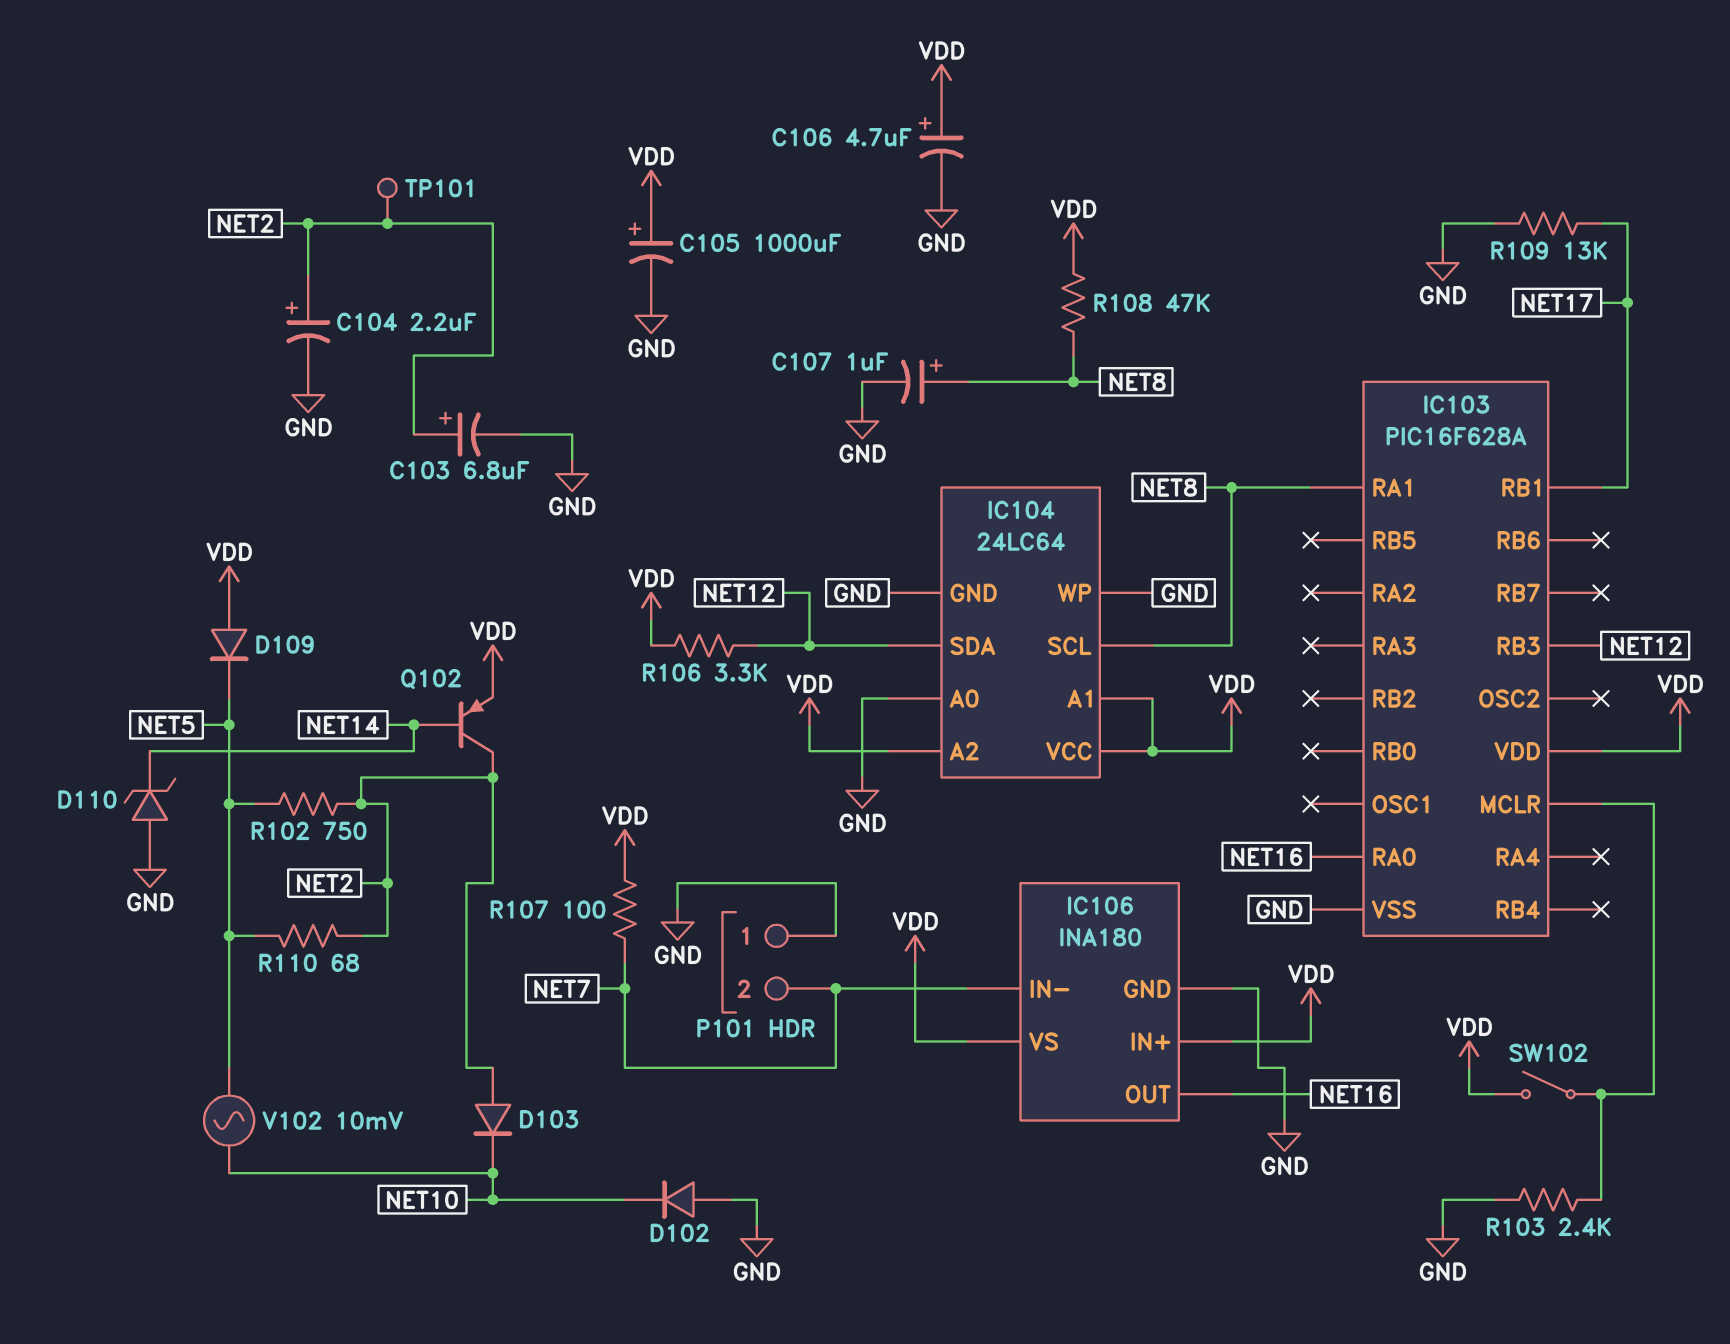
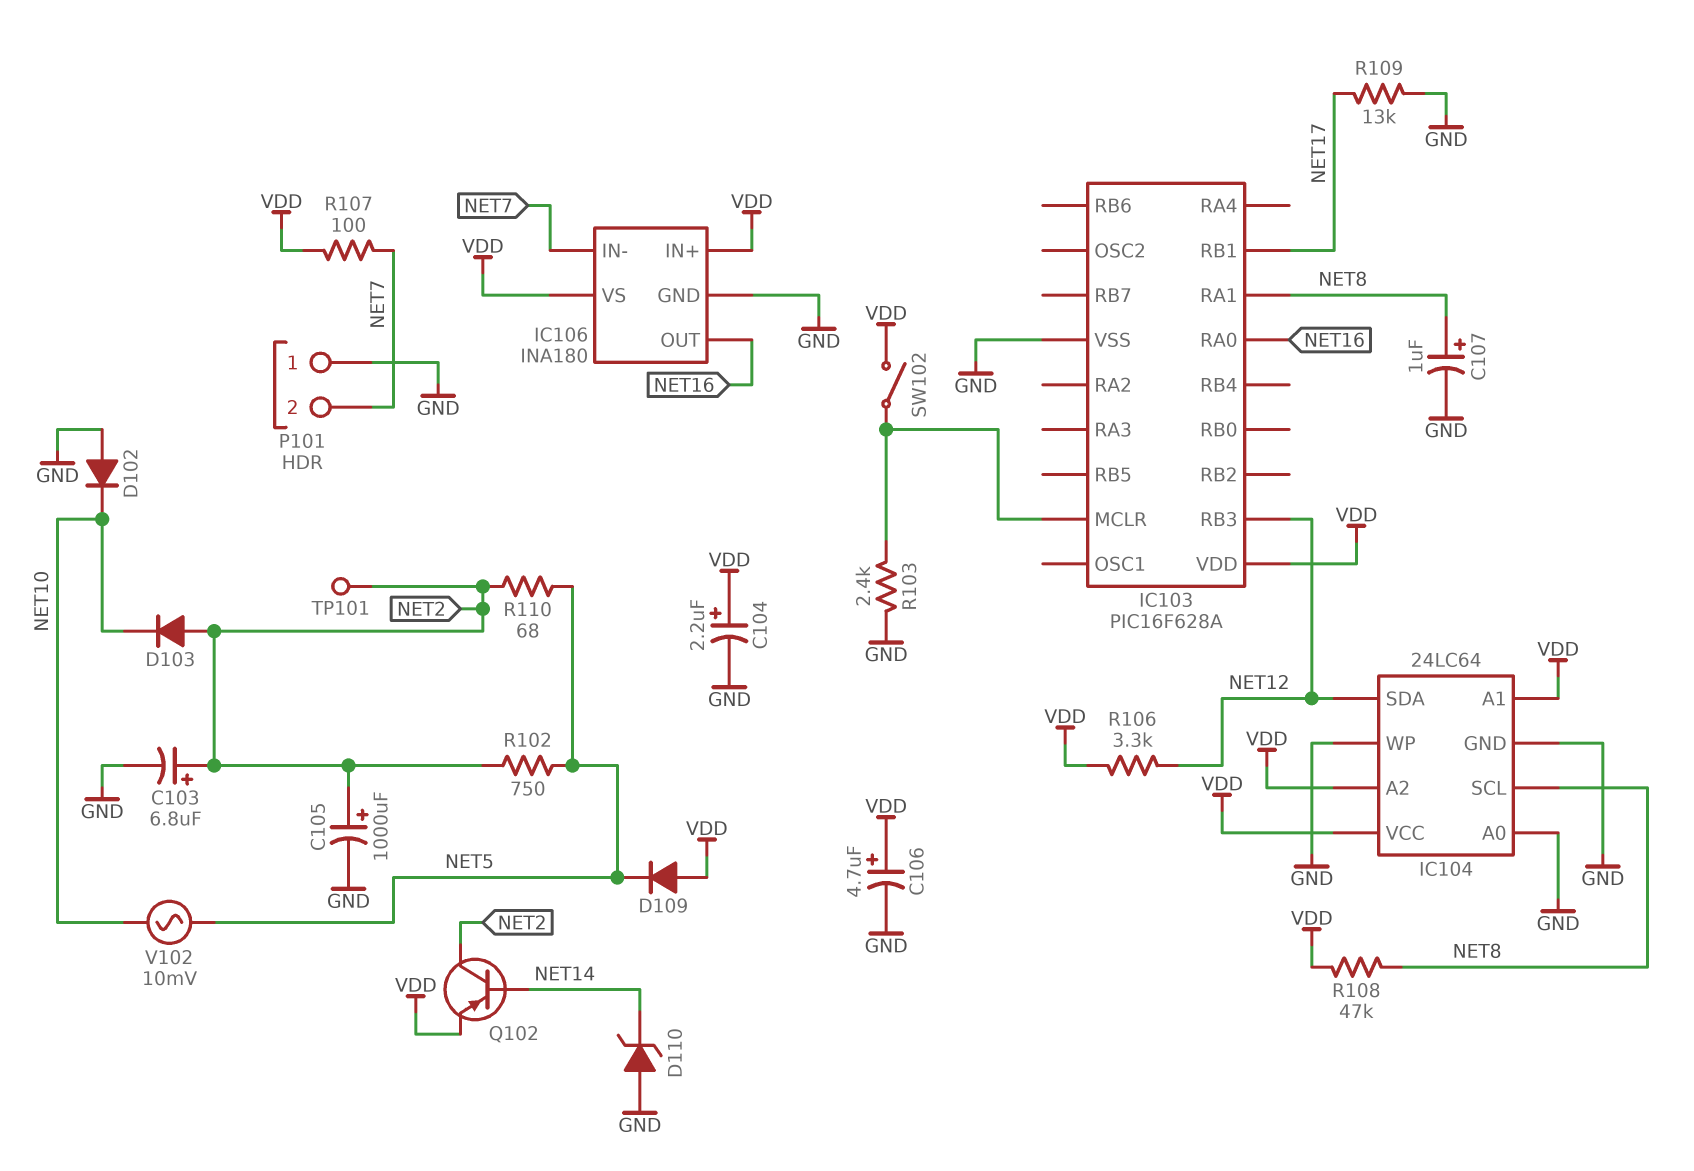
C104: 2.2uF (plus NET2, minus GND) -> 2.2uF (plus VDD, minus GND)
C105: 1000uF (plus VDD, minus GND) -> 1000uF (plus NET2, minus GND)

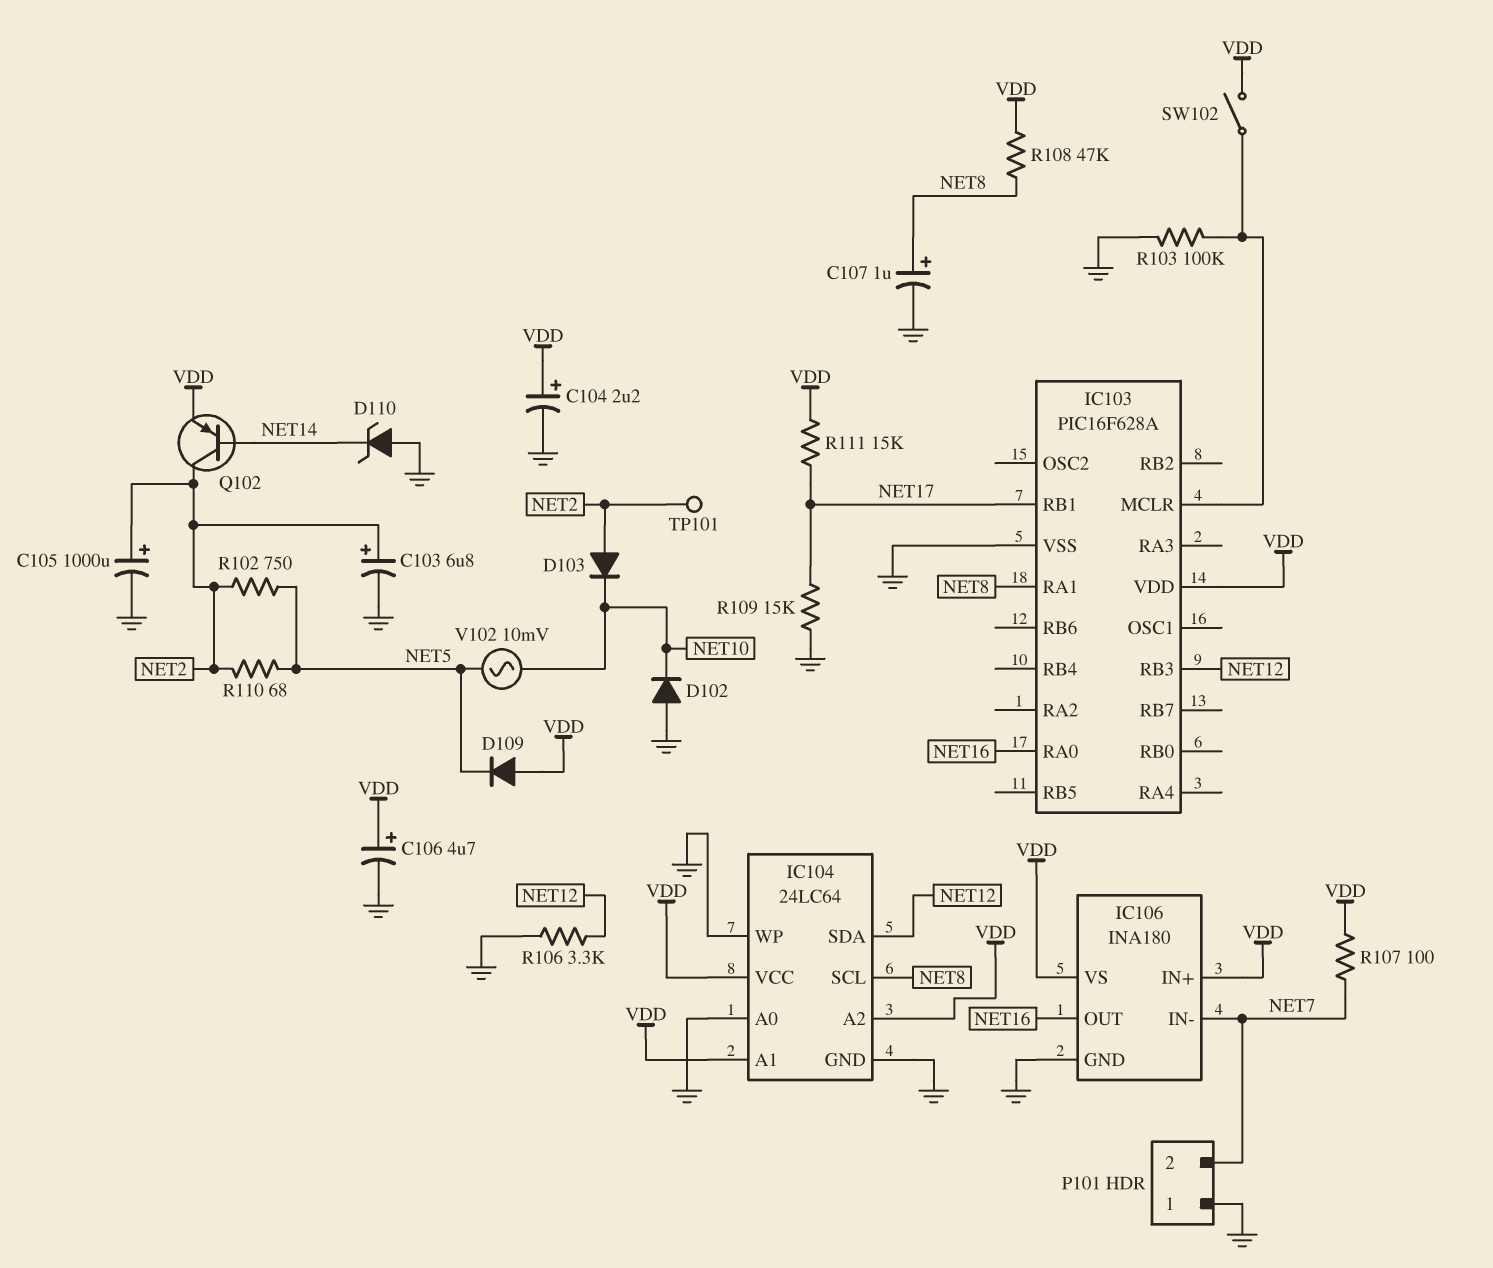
R103: 2.4k (GND, IC103/MCLR) -> 100k (GND, IC103/MCLR)
R106: 3.3k (NET12, VDD) -> 3.3k (GND, NET12)
R109: 13k (GND, NET17) -> 15k (GND, NET17)
R111: none -> 15k (NET17, VDD)

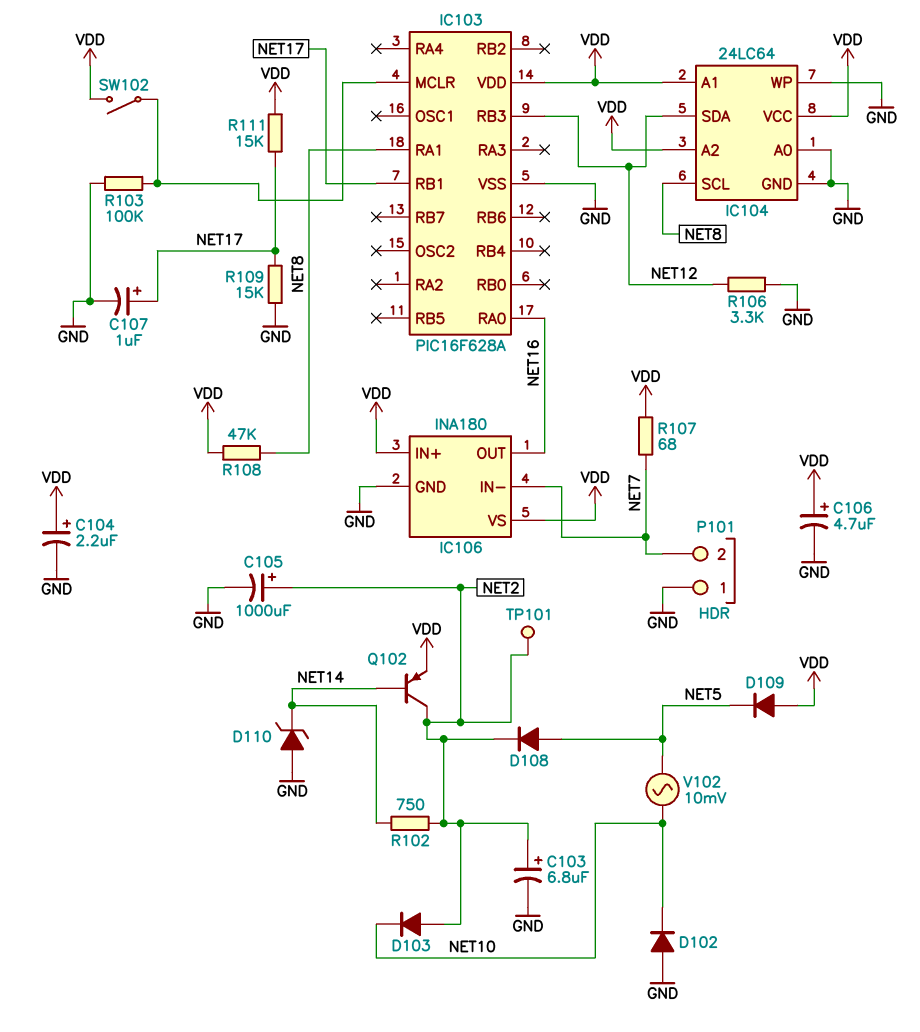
C107: 1uF (plus NET8, minus GND) -> 1uF (plus NET17, minus GND)
D108: none -> diode (A NET5, K NET2)
R102: 750 (NET2, NET5) -> 750 (NET2, NET14)
R107: 100 (NET7, VDD) -> 68 (NET7, VDD)
R110: 68 (NET2, NET5) -> none

